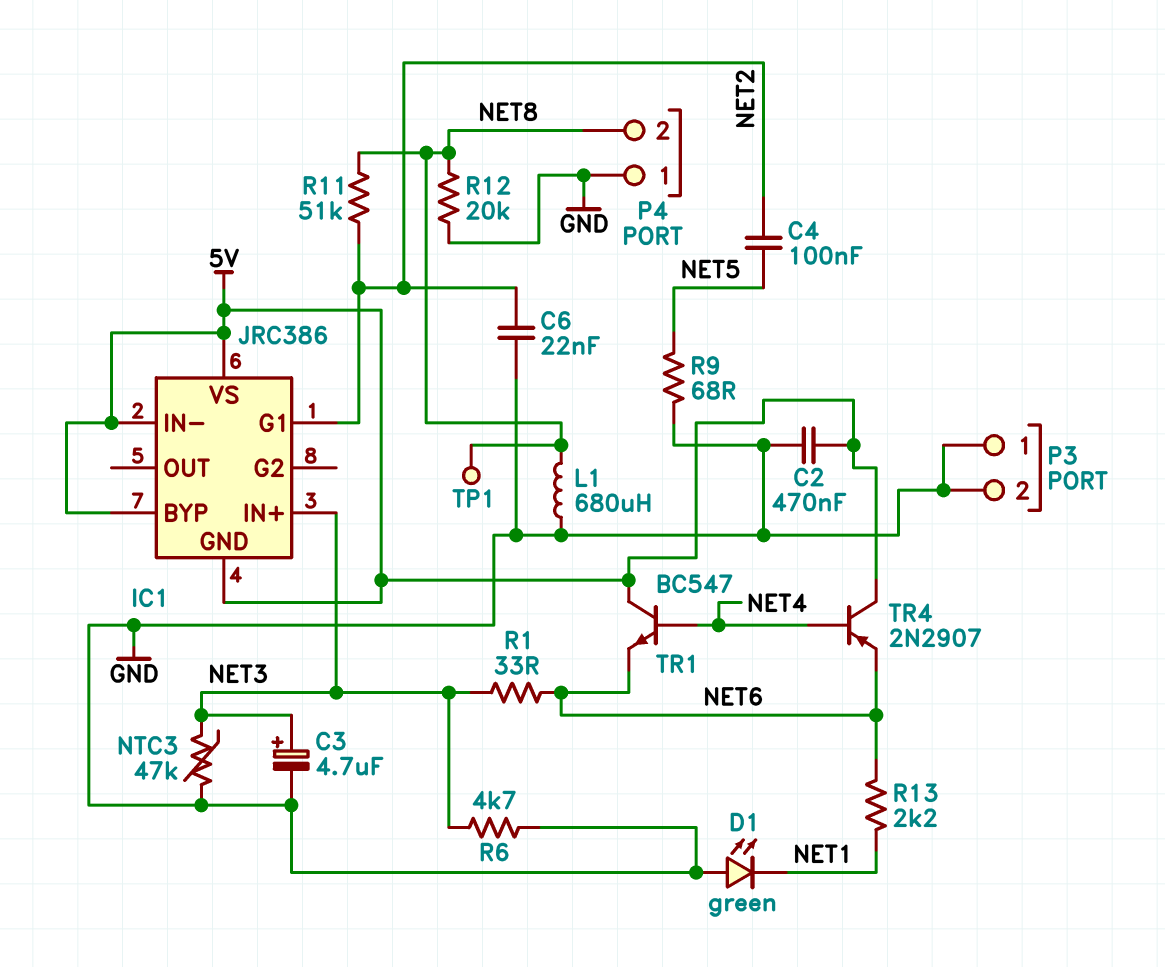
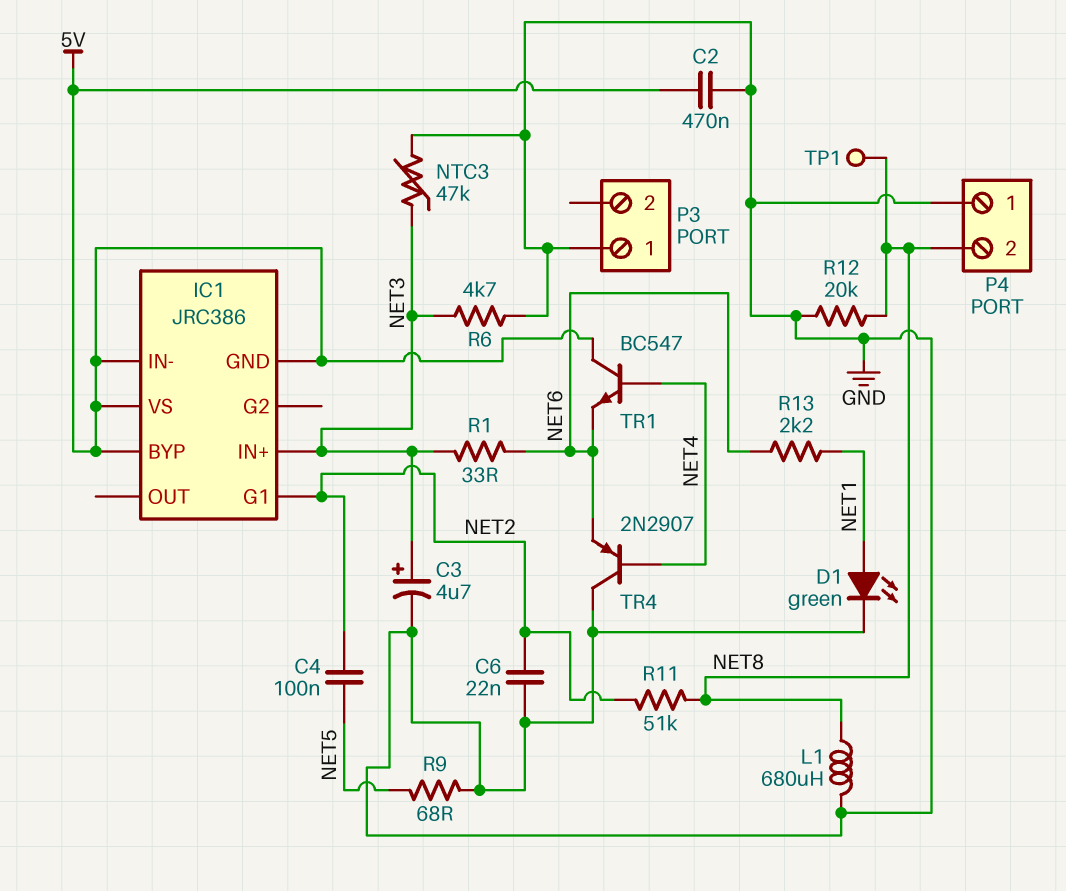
D1: LED green (A GND, K NET1) -> LED green (A NET1, K GND)
P3 pin 2: GND -> none
TR4: PNP 2N2907 (B NET4, C 5V, E NET6) -> PNP 2N2907 (B NET4, C GND, E NET6)

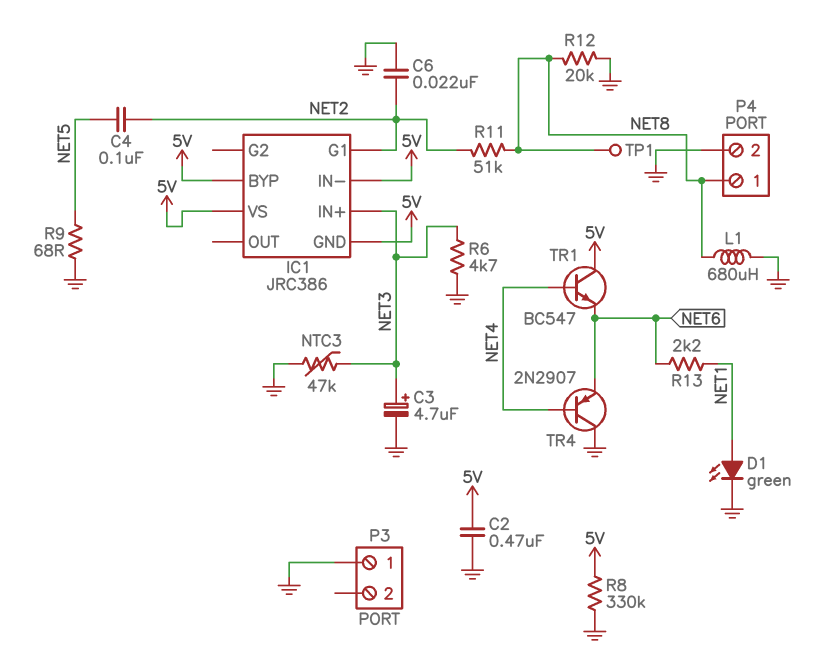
P4 pin 1: GND -> NET8
P4 pin 2: NET8 -> GND
R1: 33 (NET3, NET6) -> none
R8: none -> 330k (5V, GND)

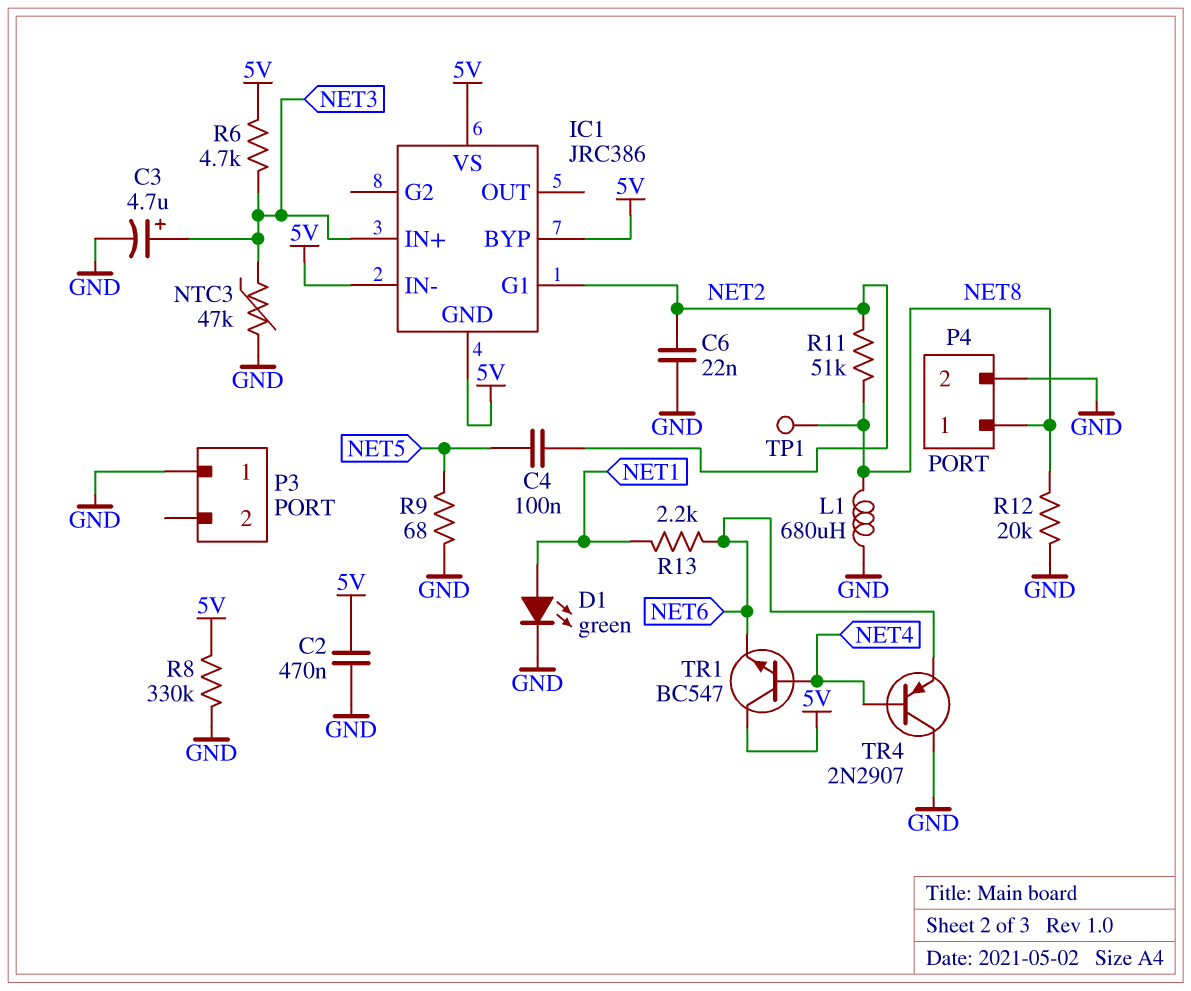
R6: 4.7k (GND, NET3) -> 4.7k (5V, NET3)

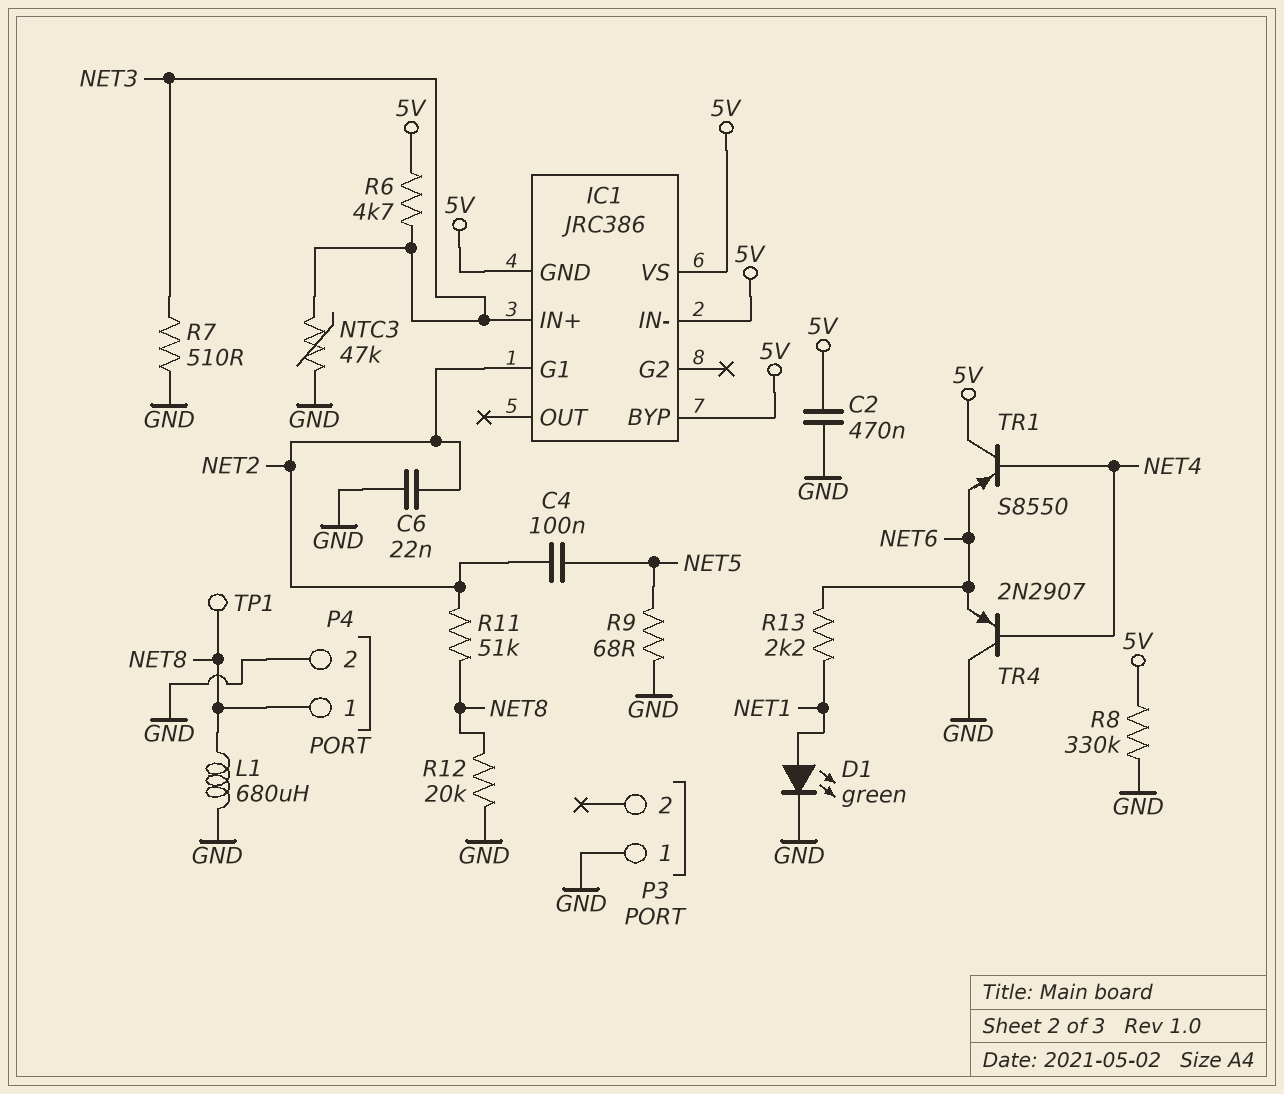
C3: 4.7uF (plus NET3, minus GND) -> none
R7: none -> 510 (GND, NET3)
TR1: NPN BC547 (B NET4, C 5V, E NET6) -> PNP S8550 (B NET4, C 5V, E NET6)

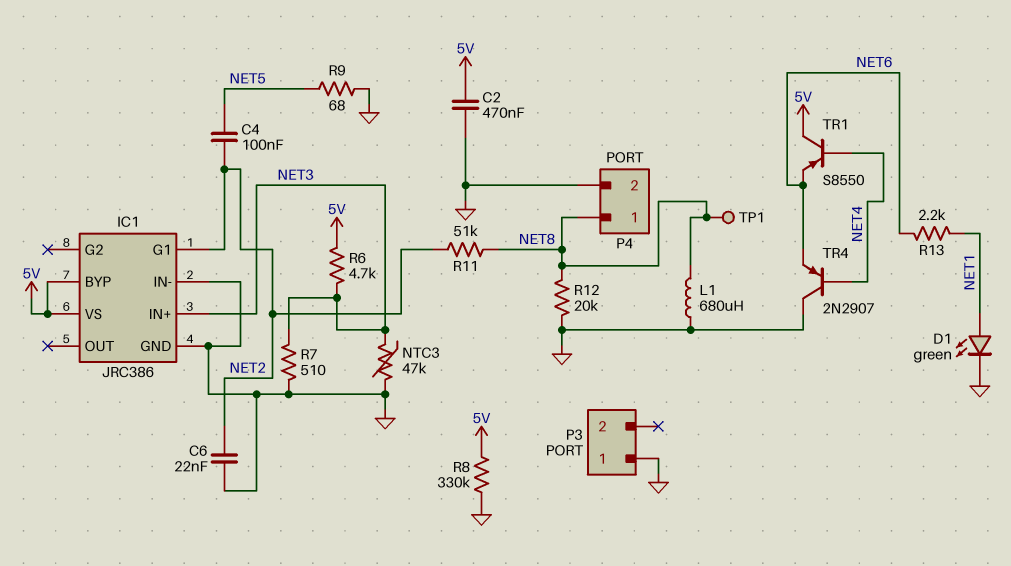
IC1 pin GND: 5V -> GND
IC1 pin IN-: 5V -> GND

